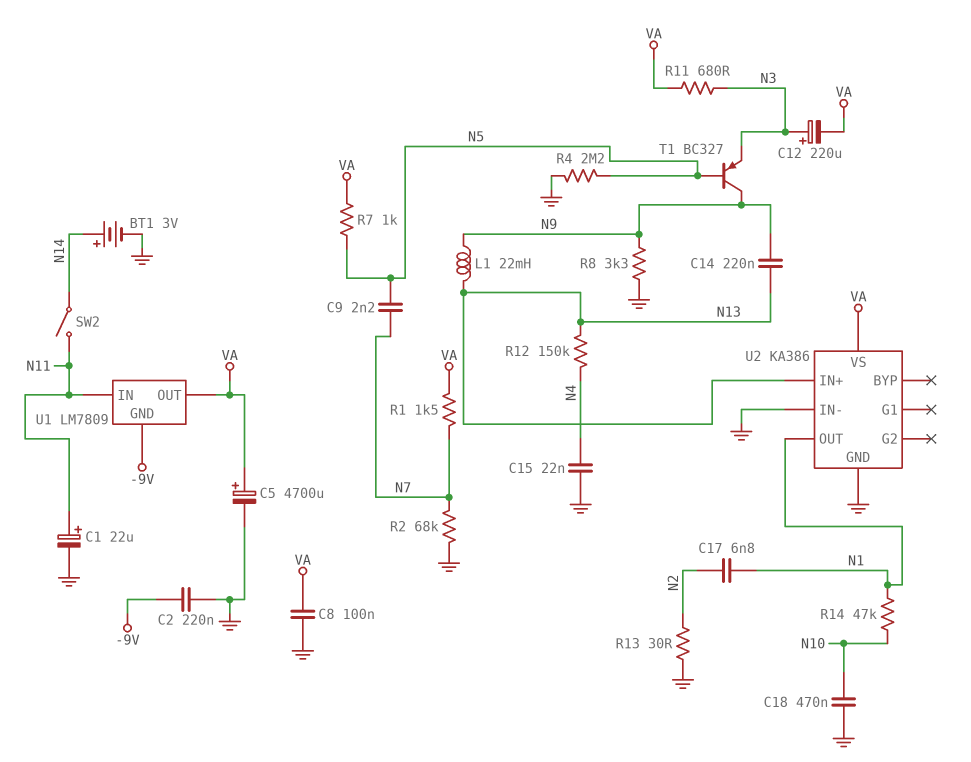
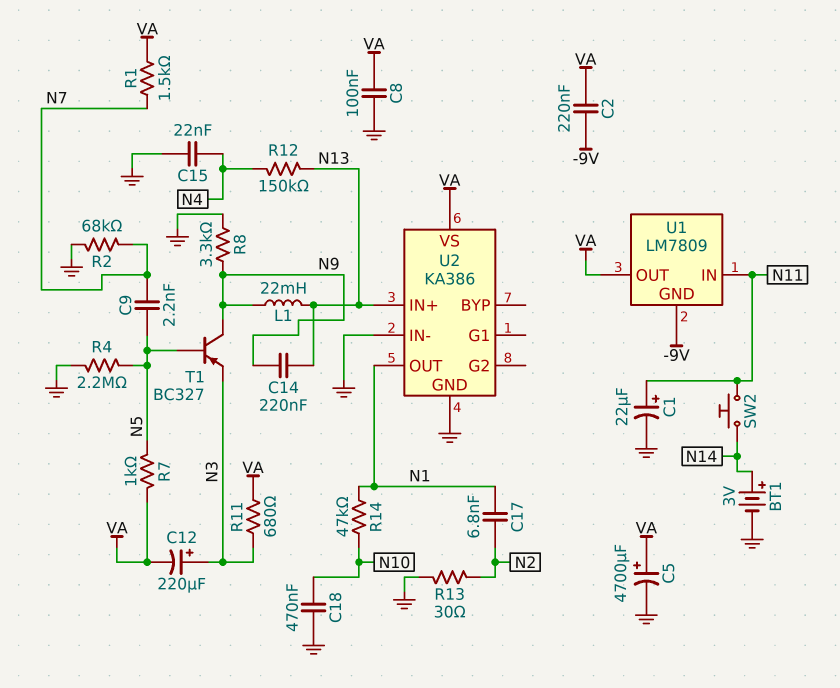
C2: 220nF (-9V, GND) -> 220nF (-9V, VA)
SW2: switch (N11, N14) -> button (N11, N14)

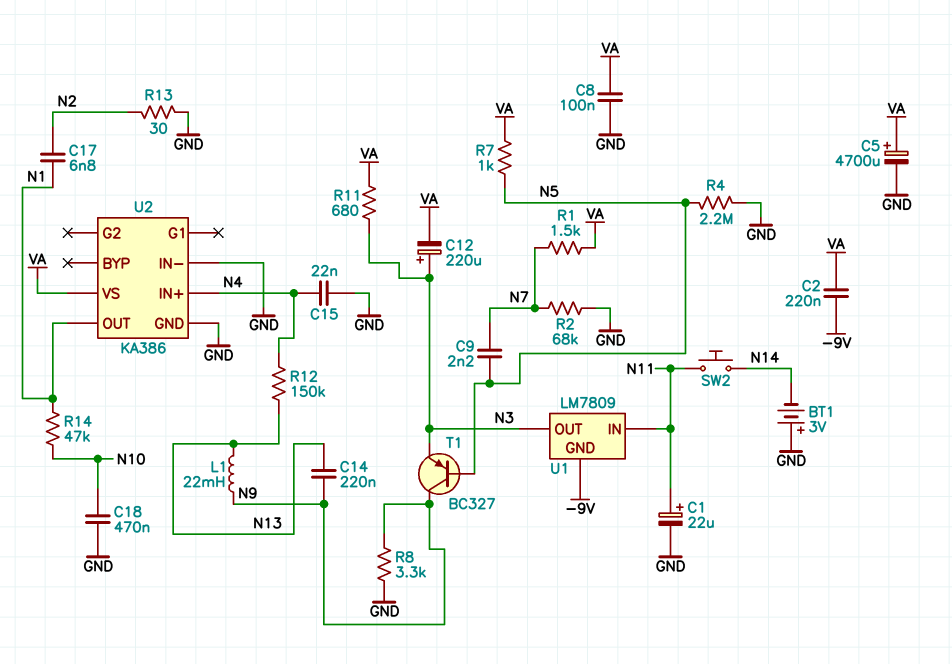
BT1: 3V (plus N14, minus GND) -> 3V (plus GND, minus N14)
U1 pin OUT: VA -> N3
U2 pin IN+: N13 -> N4

